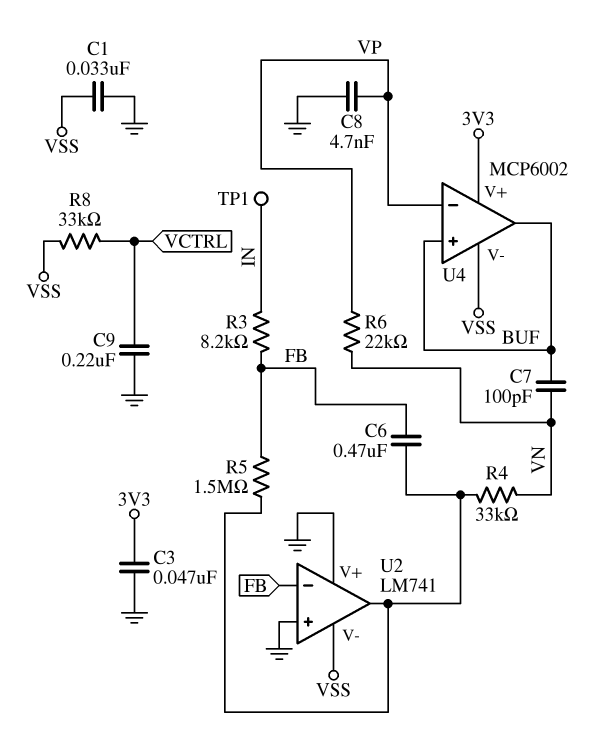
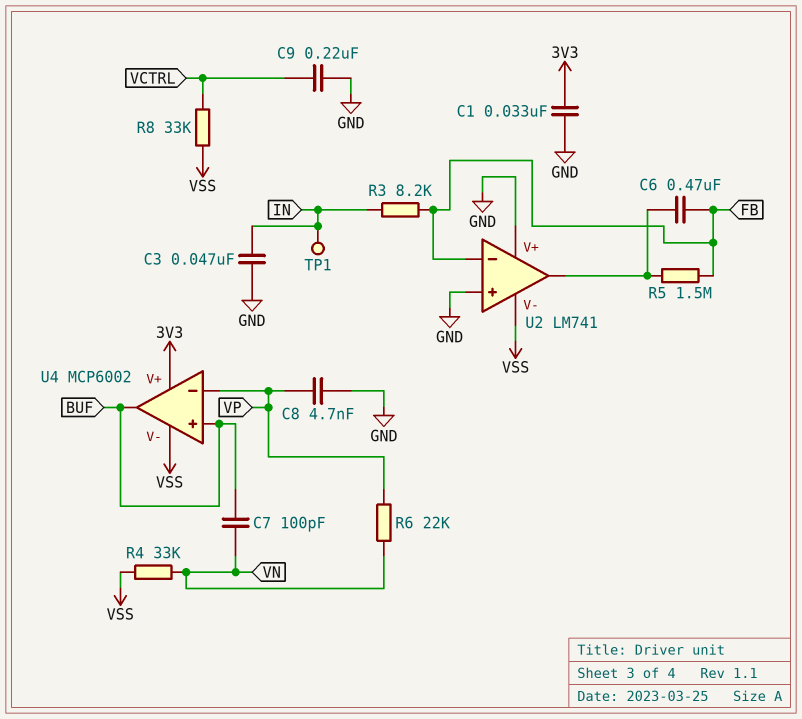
C1: 33nF (GND, VSS) -> 33nF (3V3, GND)
C3: 47nF (3V3, GND) -> 47nF (GND, IN)
R4: 33k (U2/out, VN) -> 33k (VN, VSS)

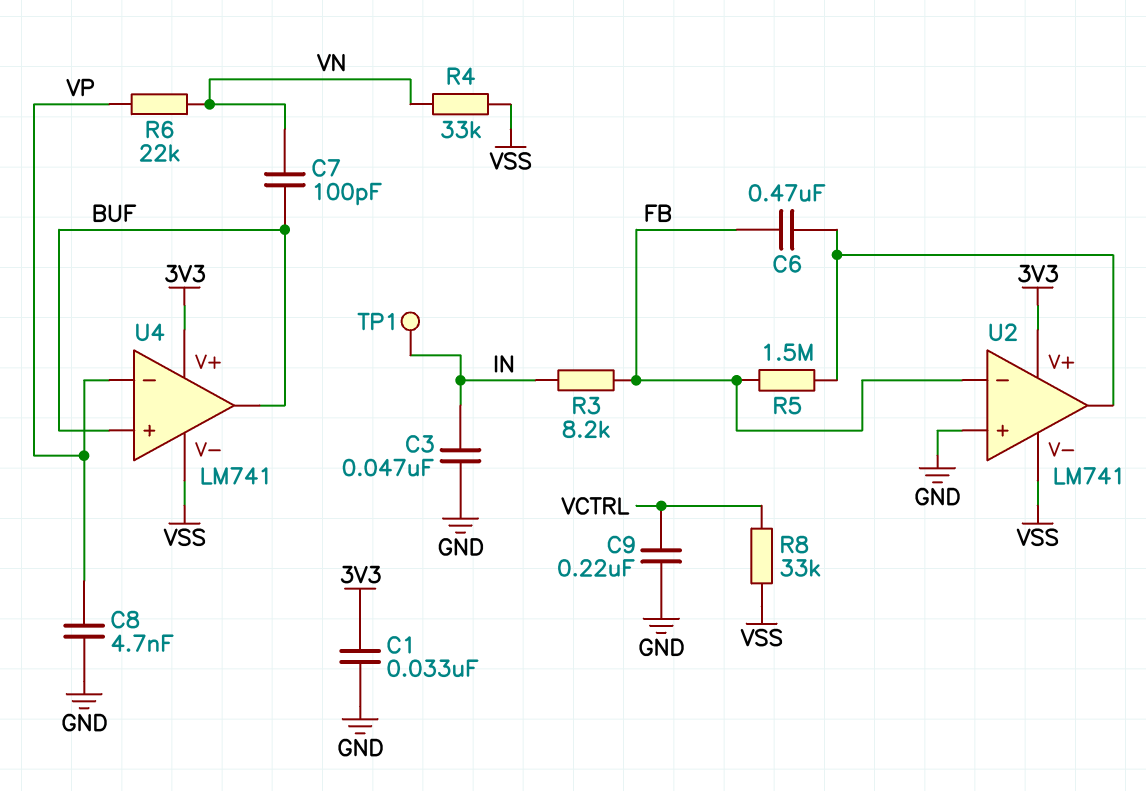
U2 pin V+: GND -> 3V3
U4: MCP6002 -> LM741

